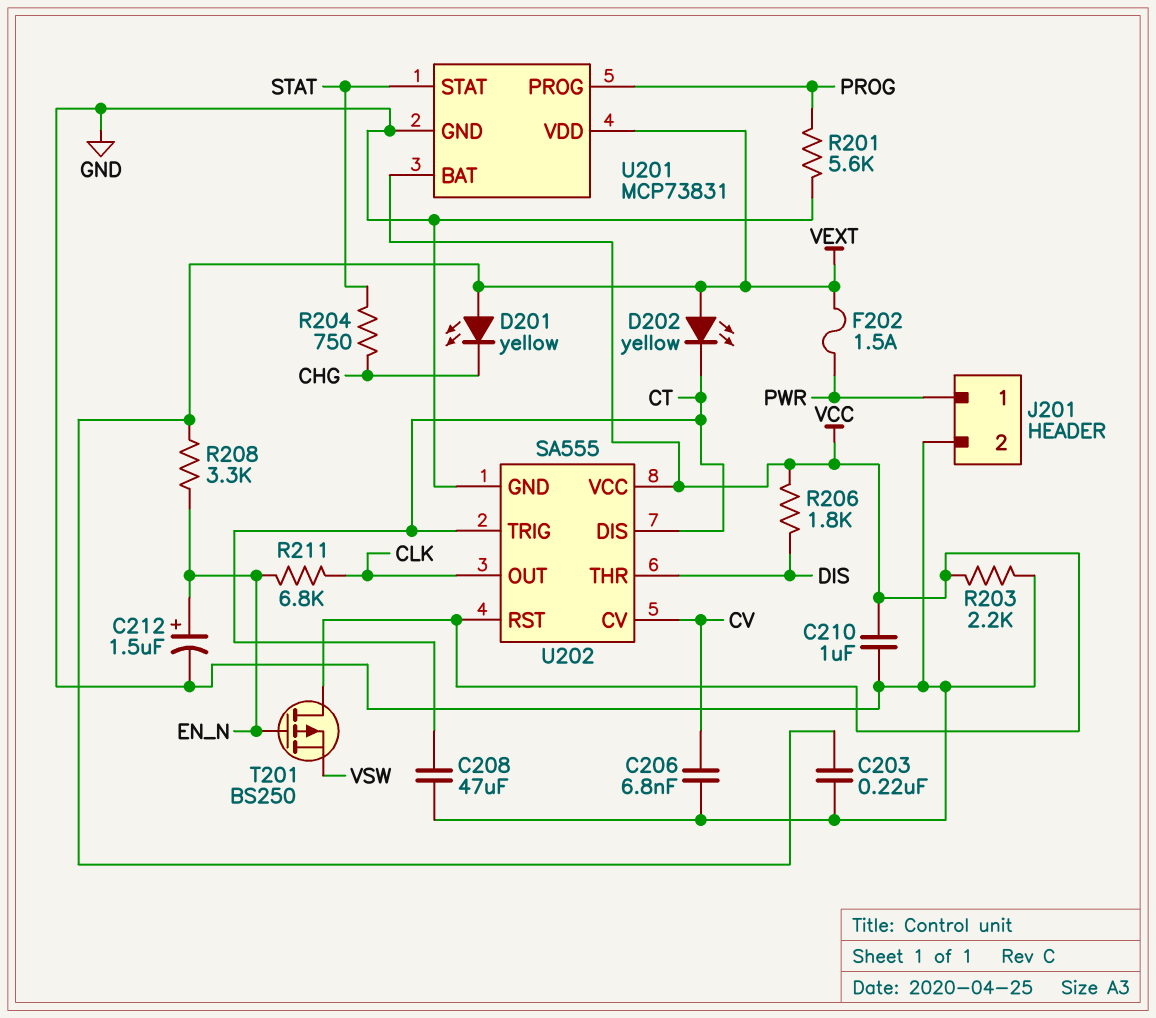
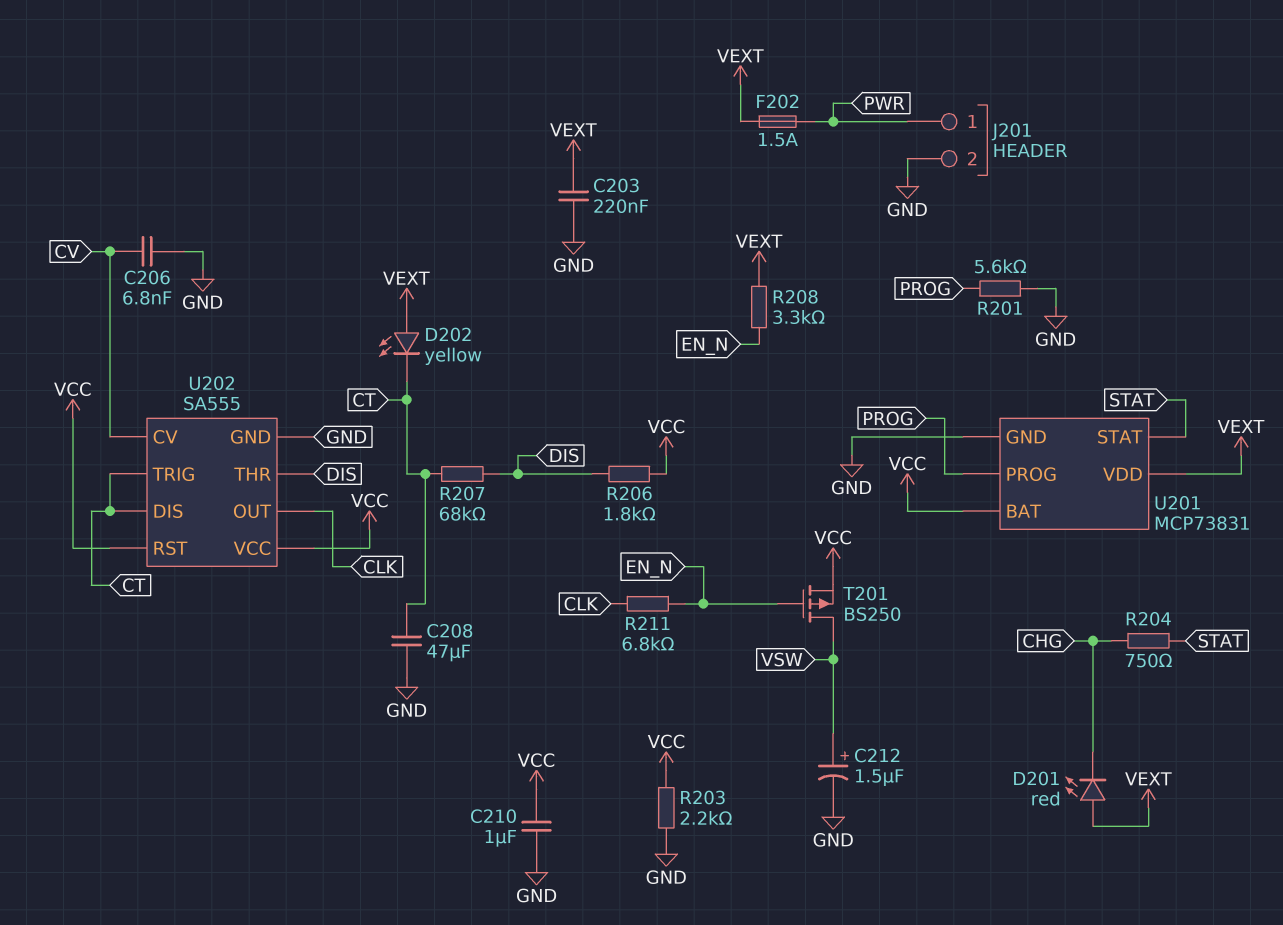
C212: 1.5uF (plus EN_N, minus GND) -> 1.5uF (plus VSW, minus GND)
D201: LED yellow (A VEXT, K CHG) -> LED red (A VEXT, K CHG)
R207: none -> 68k (CT, DIS)
T201: PMOS BS250 (G EN_N, D VCC, S VSW) -> PMOS BS250 (G EN_N, D VSW, S VCC)

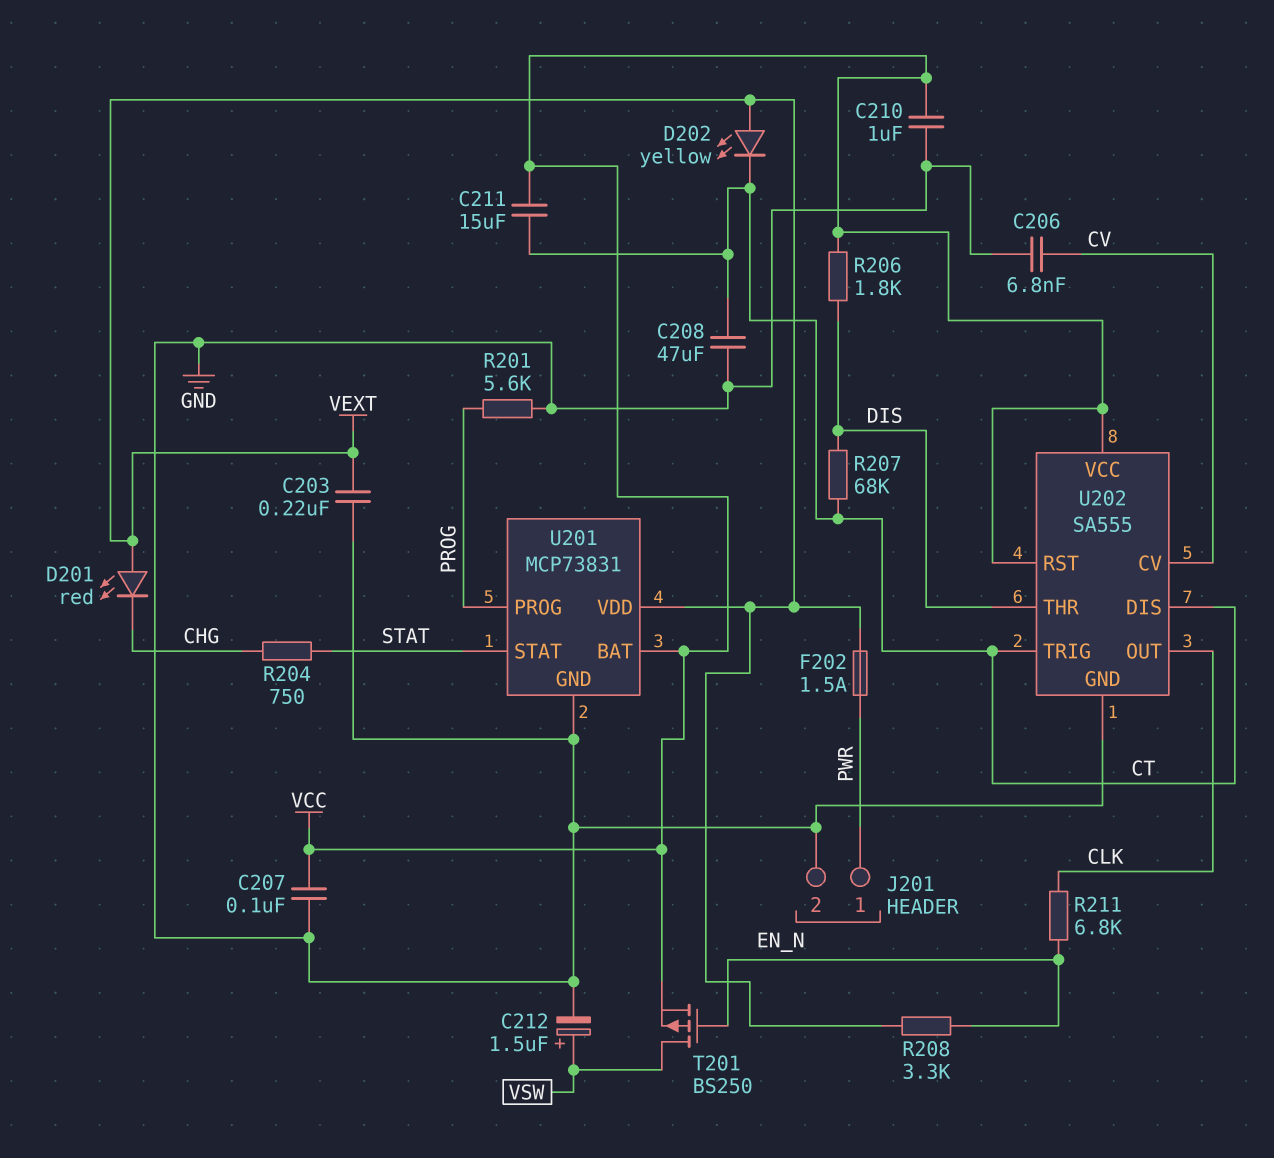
C207: none -> 100nF (GND, VCC)
C211: none -> 15uF (CT, VCC)
R203: 2.2k (GND, VCC) -> none

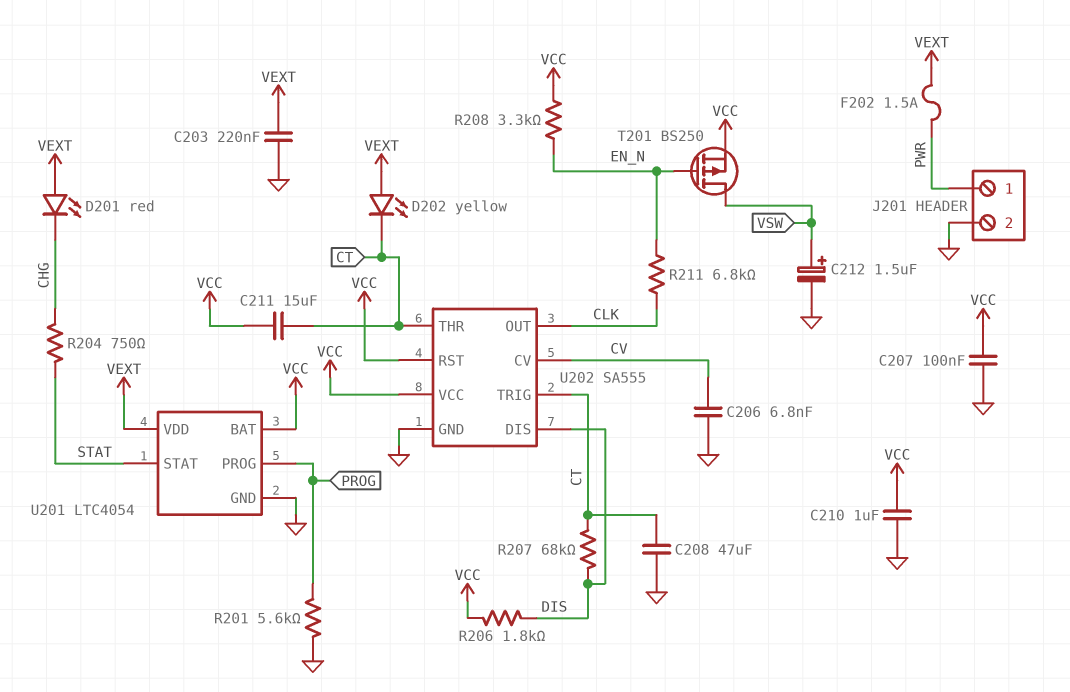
R208: 3.3k (EN_N, VEXT) -> 3.3k (EN_N, VCC)
U201: MCP73831 -> LTC4054
U202 pin DIS: CT -> DIS
U202 pin THR: DIS -> CT

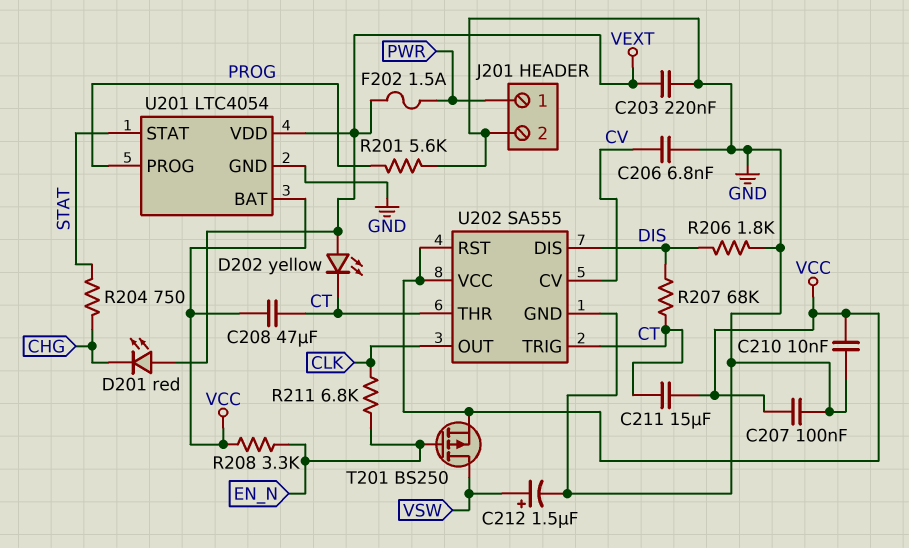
C208: 47uF (CT, GND) -> 47uF (CT, VCC)
C210: 1uF (GND, VCC) -> 10nF (GND, VCC)
R206: 1.8k (DIS, VCC) -> 1.8k (DIS, GND)

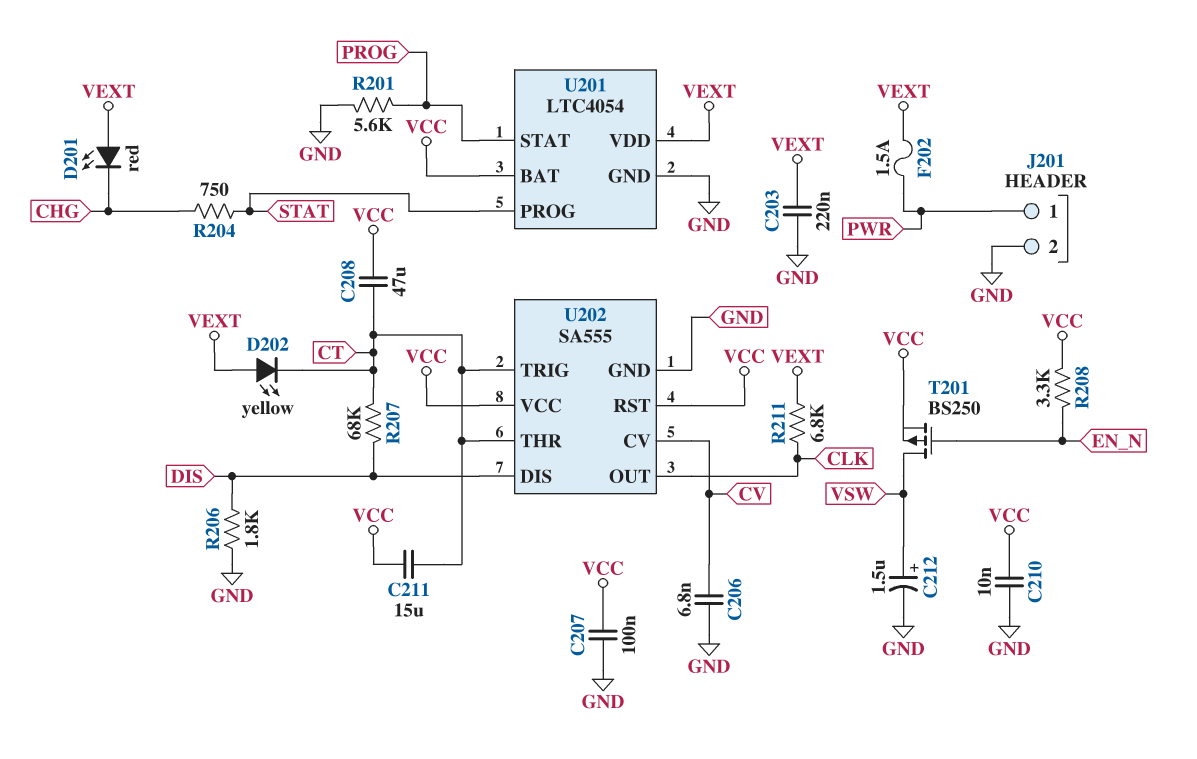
R211: 6.8k (CLK, EN_N) -> 6.8k (CLK, VEXT)
U201 pin PROG: PROG -> STAT
U201 pin STAT: STAT -> PROG

